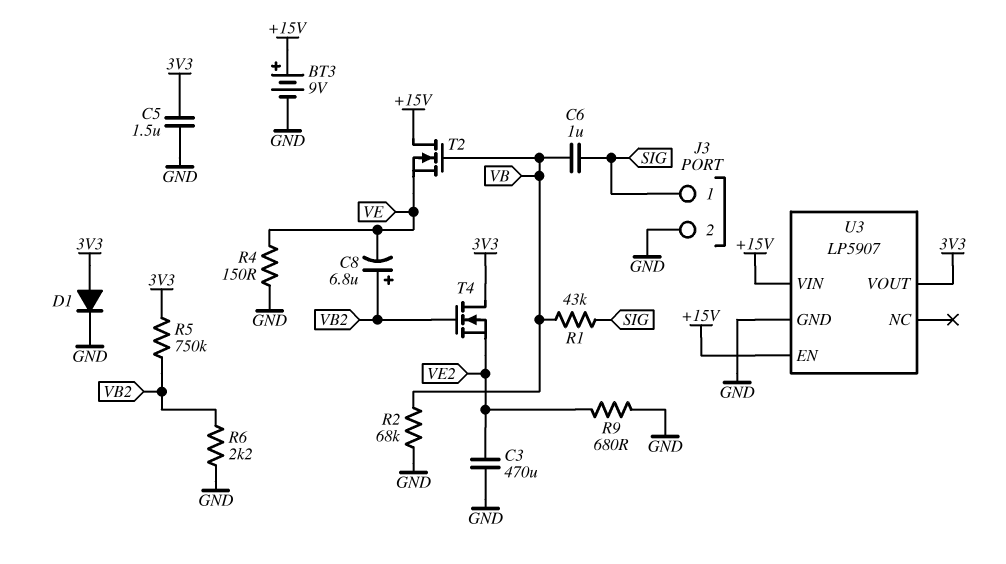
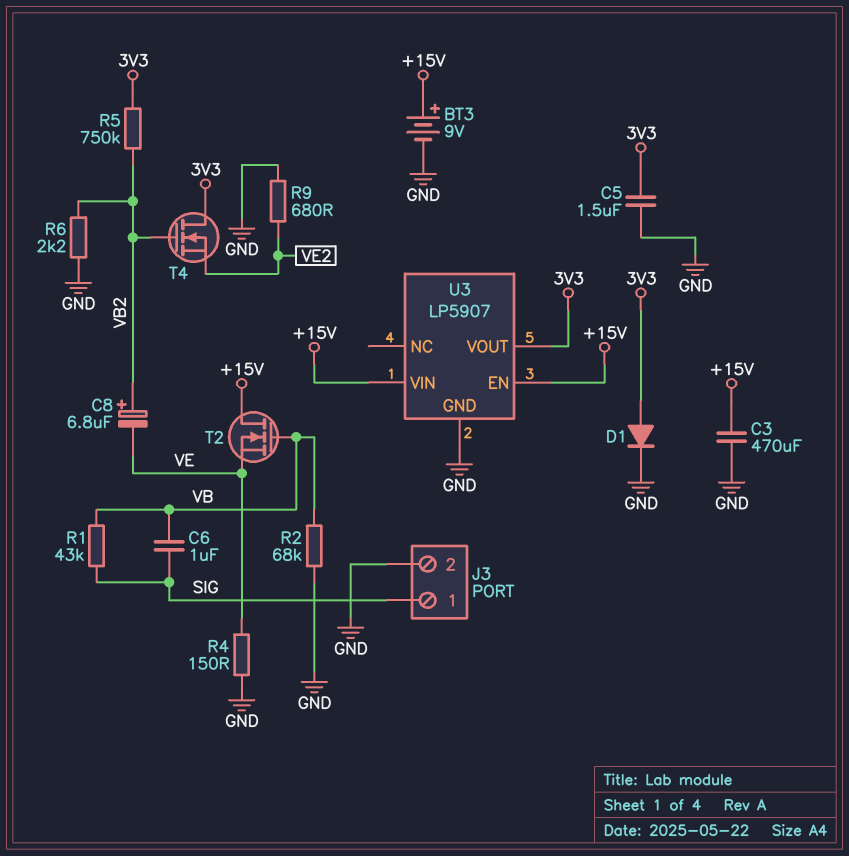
C3: 470uF (GND, VE2) -> 470uF (+15V, GND)

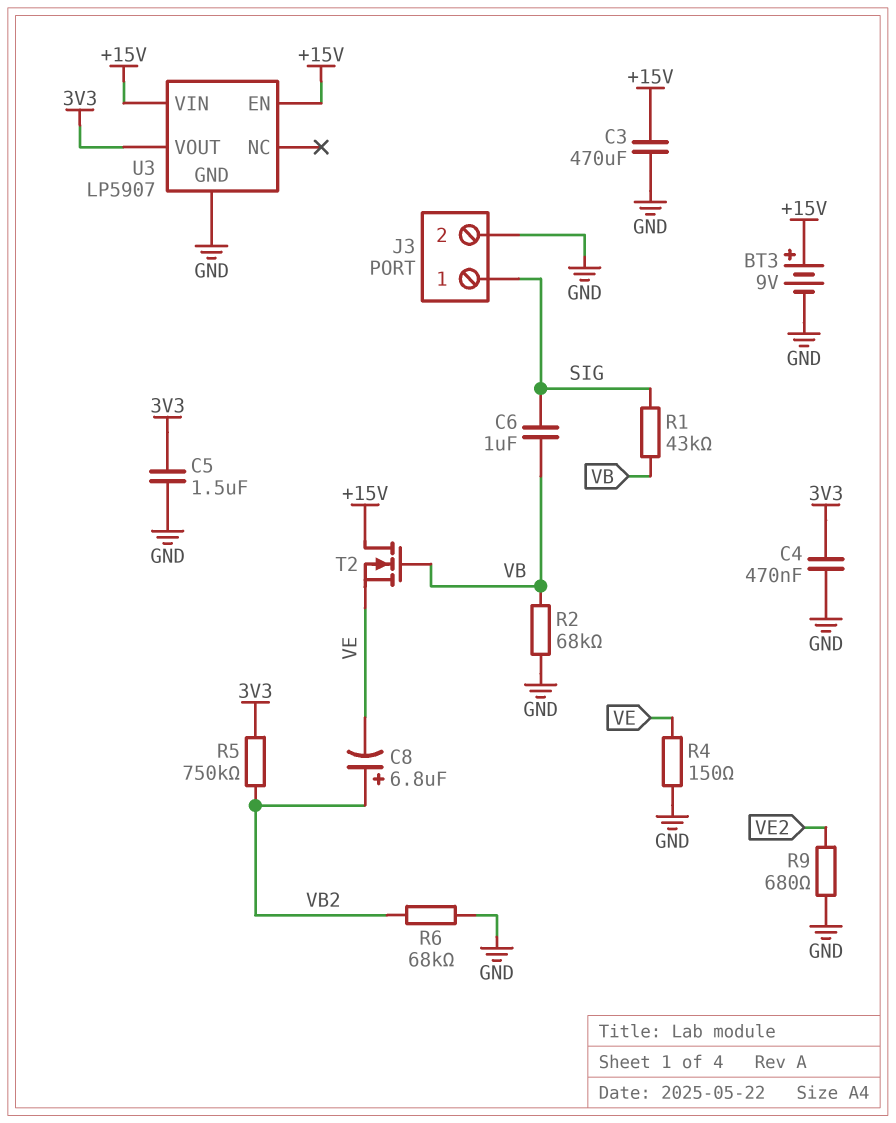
C4: none -> 470nF (3V3, GND)
D1: diode (A 3V3, K GND) -> none
R6: 2.2k (GND, VB2) -> 68k (GND, VB2)
T4: NMOS (G VB2, D 3V3, S VE2) -> none

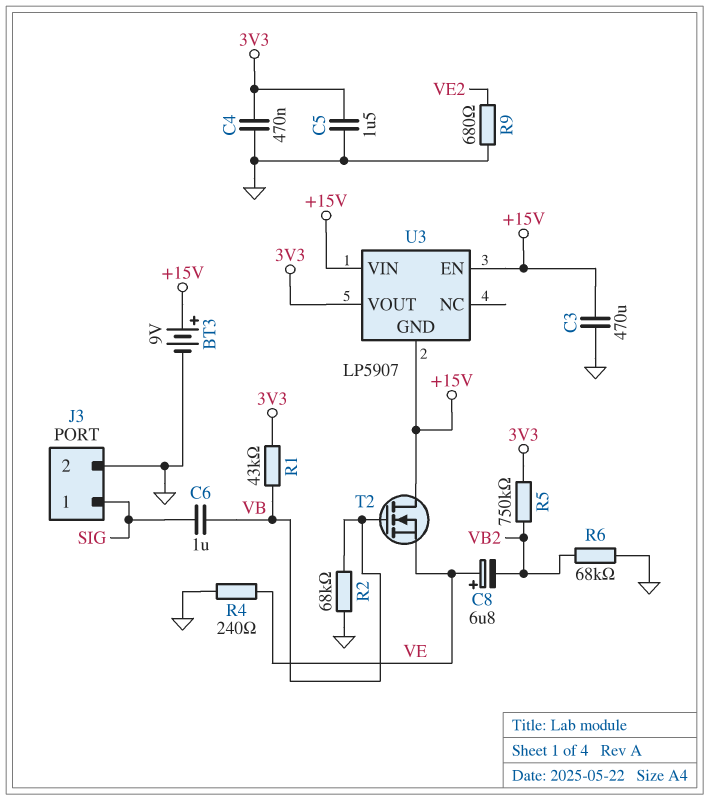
C8: 6.8uF (plus VB2, minus VE) -> 6.8uF (plus VE, minus VB2)
R1: 43k (SIG, VB) -> 43k (3V3, VB)
R4: 150 (GND, VE) -> 240 (GND, VE)
U3 pin GND: GND -> +15V

